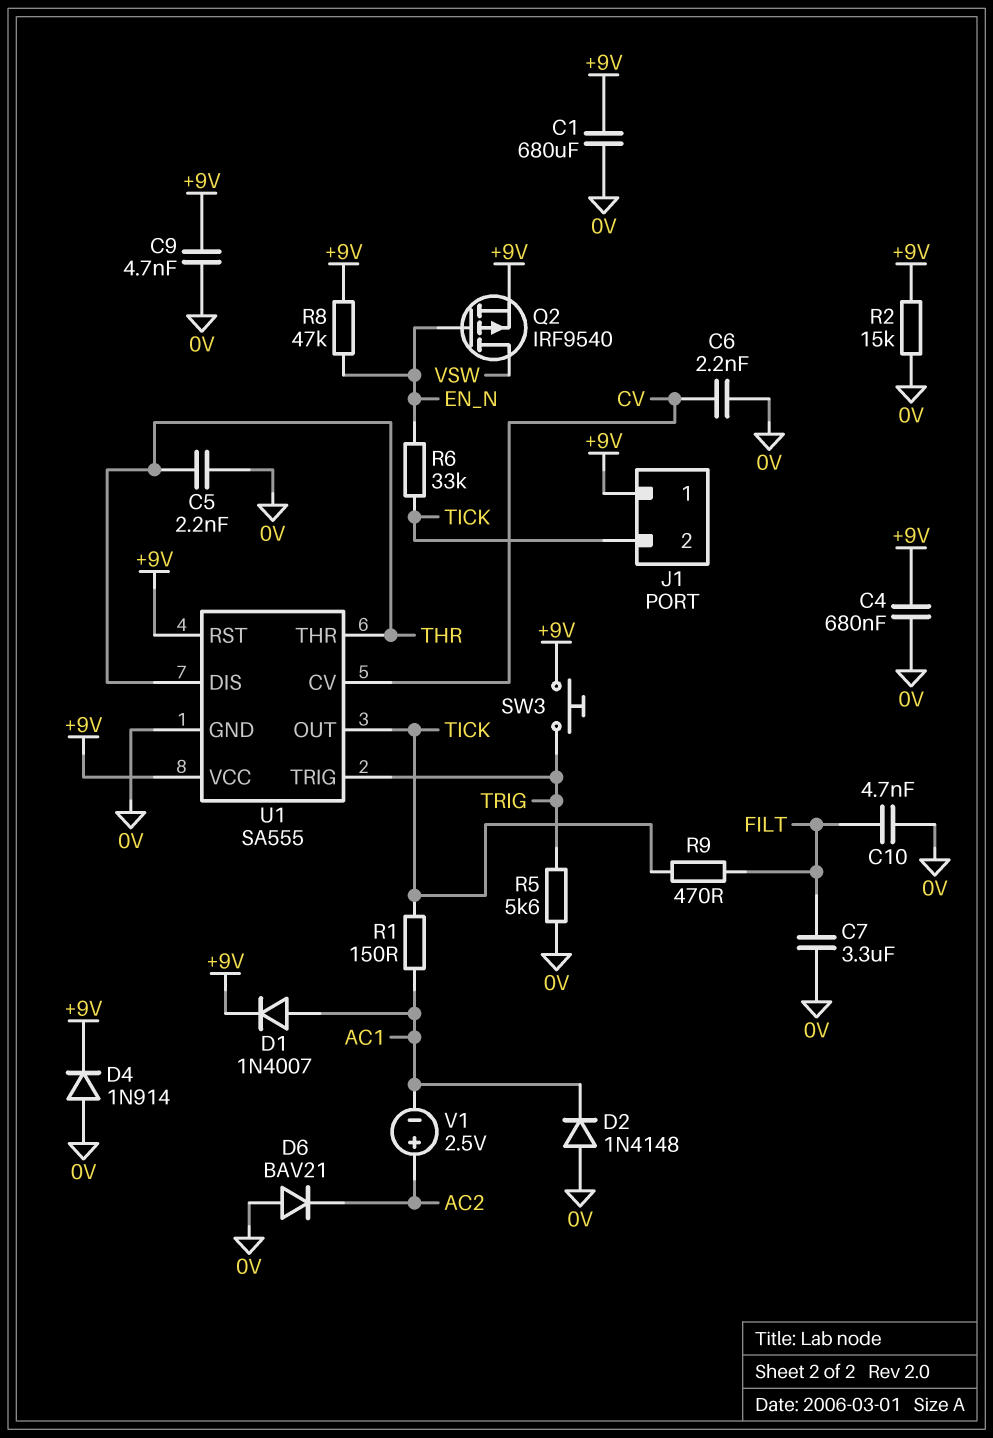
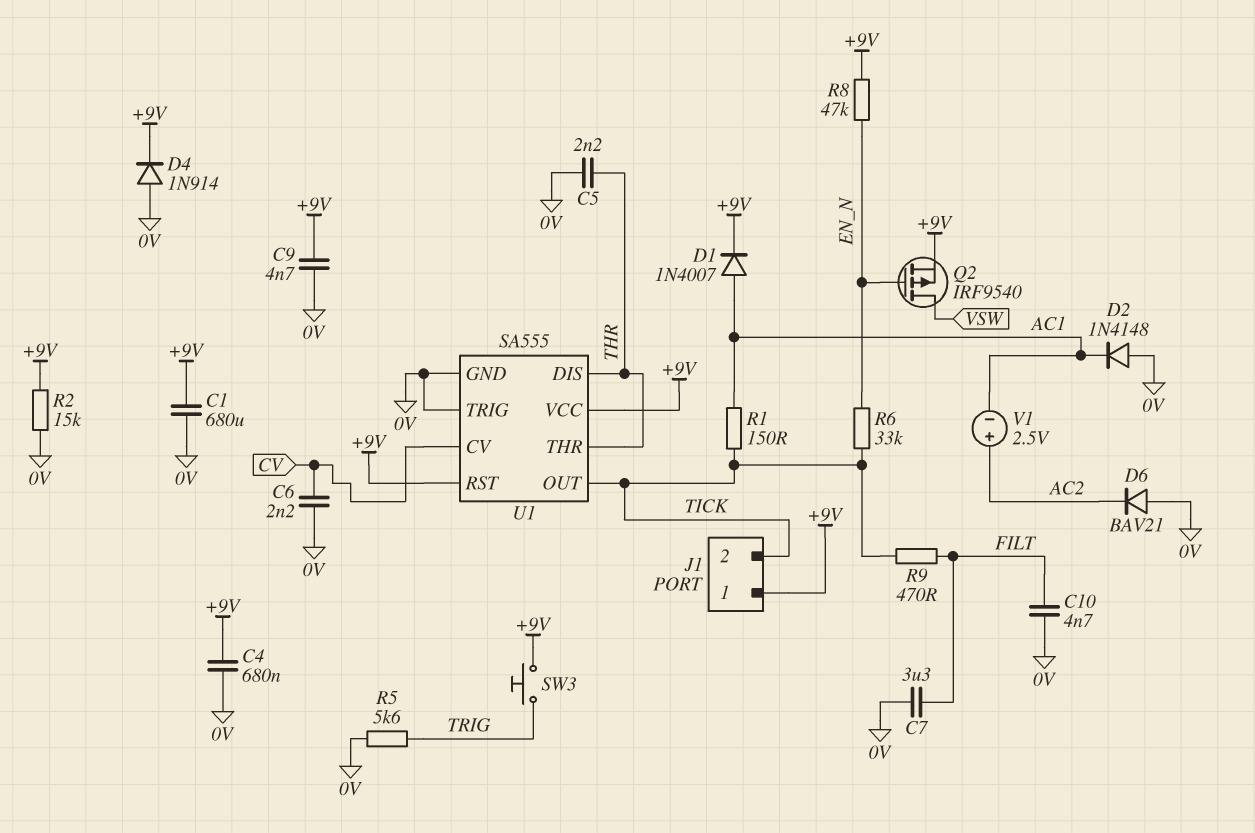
U1 pin TRIG: TRIG -> 0V

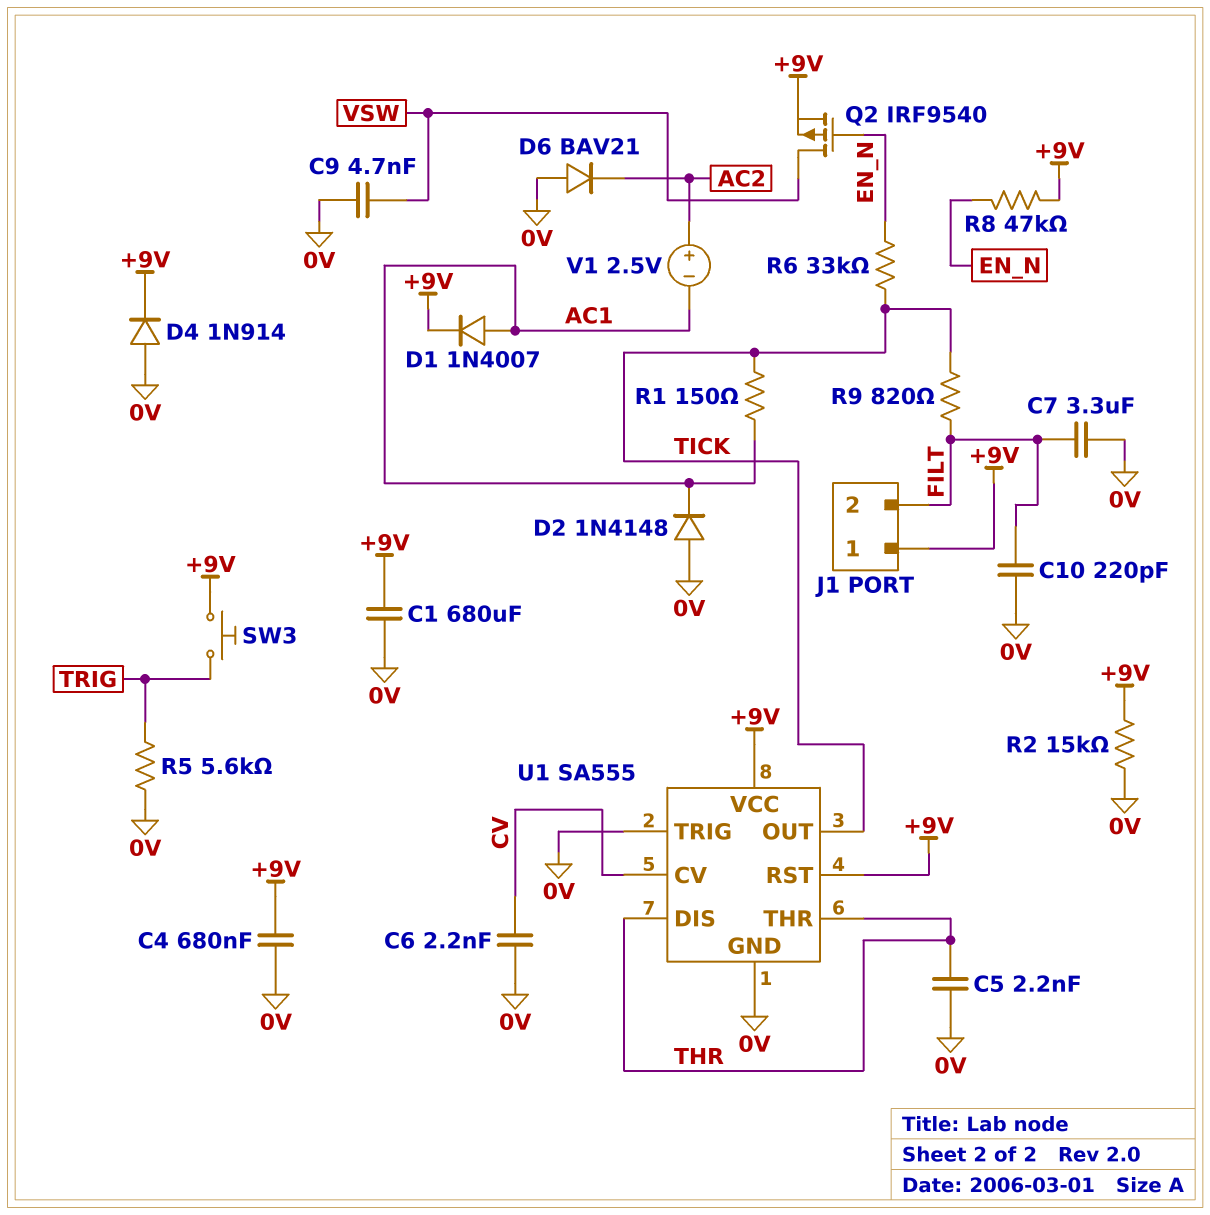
C9: 4.7nF (+9V, 0V) -> 4.7nF (0V, VSW)
C10: 4.7nF (0V, FILT) -> 220pF (0V, FILT)
J1 pin 2: TICK -> FILT
R9: 470 (FILT, TICK) -> 820 (FILT, TICK)

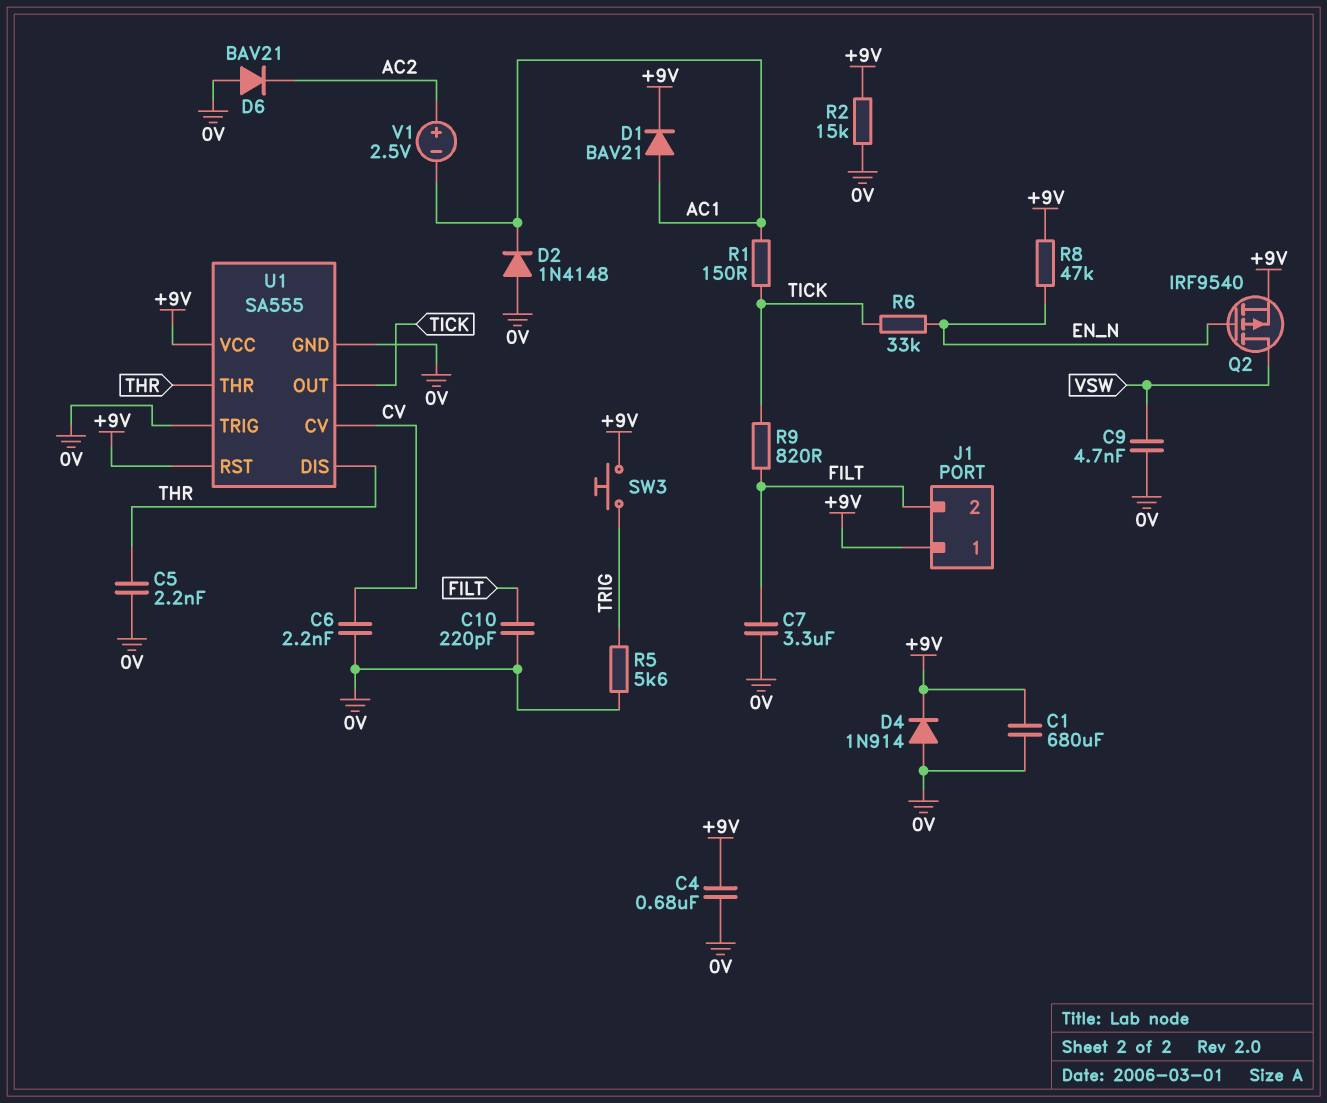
D1: diode 1N4007 (A AC1, K +9V) -> diode BAV21 (A AC1, K +9V)

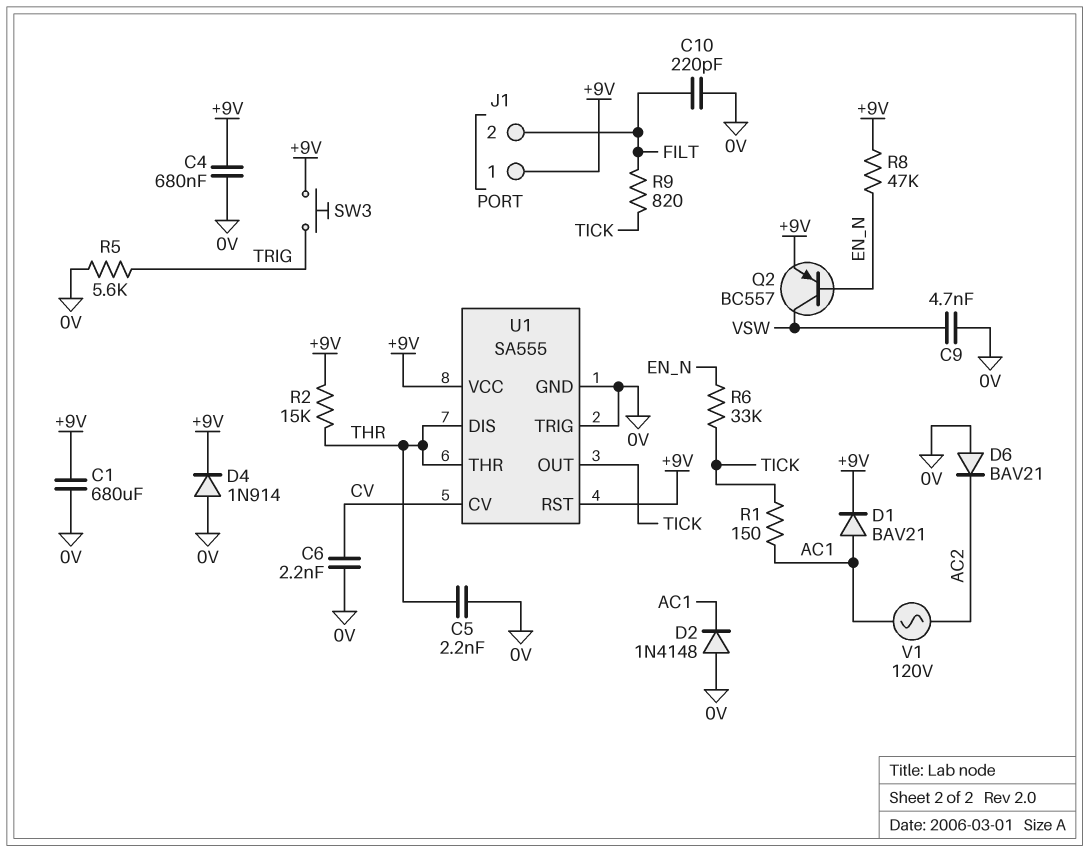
C7: 3.3uF (0V, FILT) -> none
Q2: PMOS IRF9540 (G EN_N, D VSW, S +9V) -> PNP BC557 (B EN_N, C VSW, E +9V)
R2: 15k (+9V, 0V) -> 15k (+9V, THR)
V1: 2.5V (plus AC2, minus AC1) -> AC 120V (AC1, AC2)

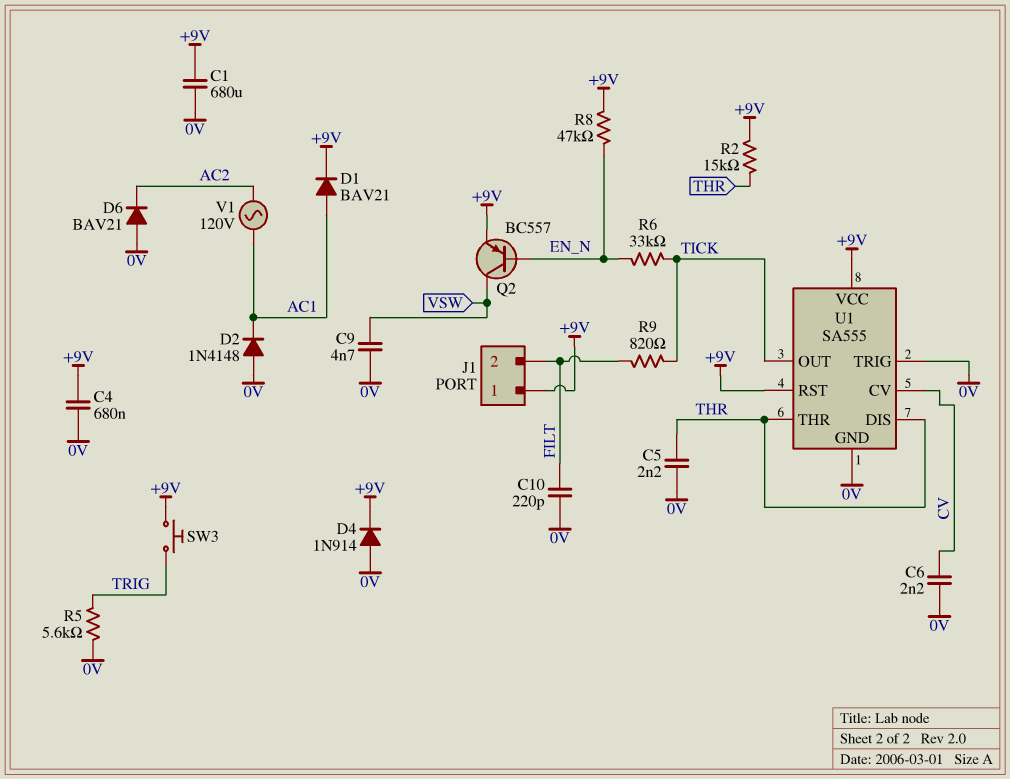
R1: 150 (AC1, TICK) -> none

